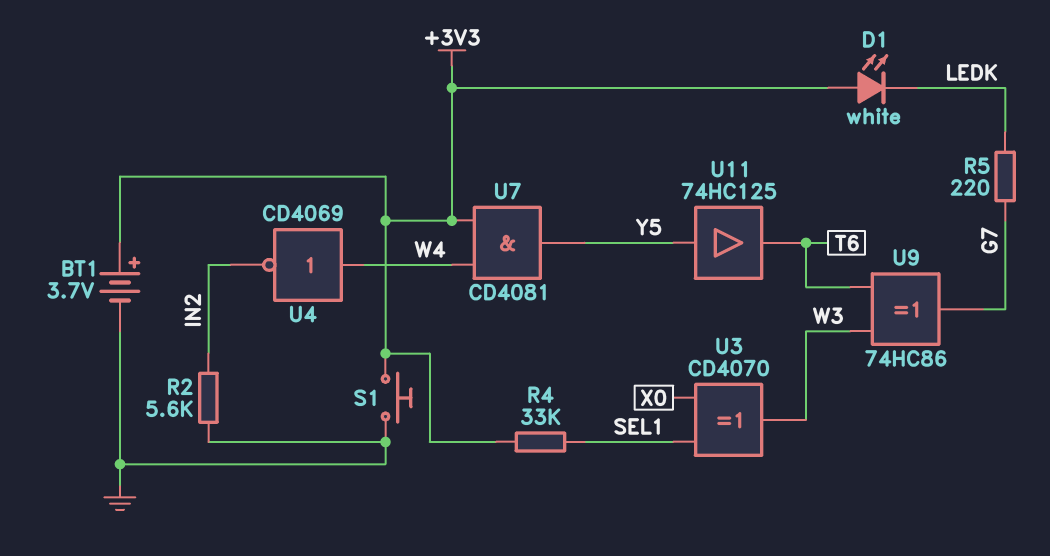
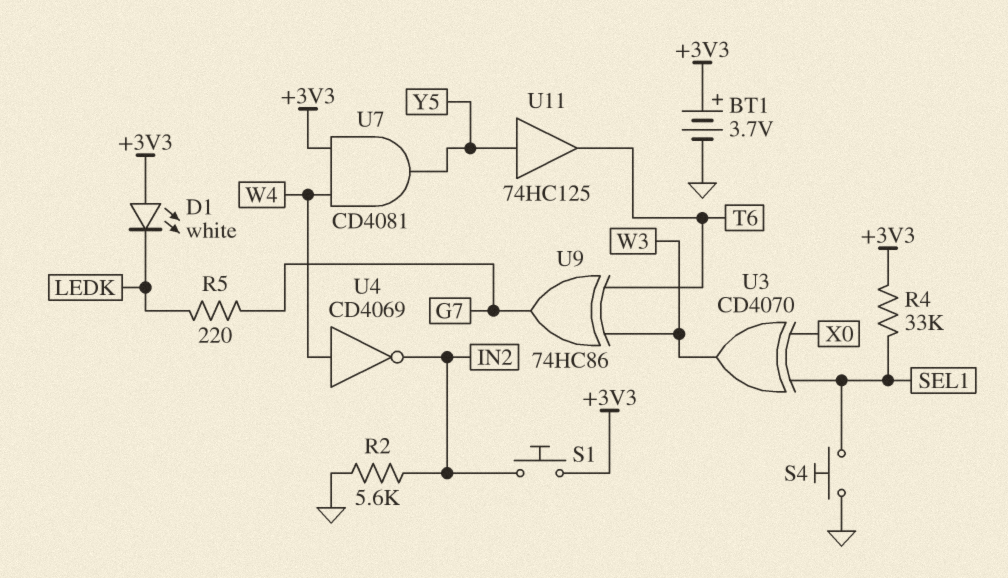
S1: button (+3V3, GND) -> button (+3V3, IN2)
S4: none -> button (GND, SEL1)

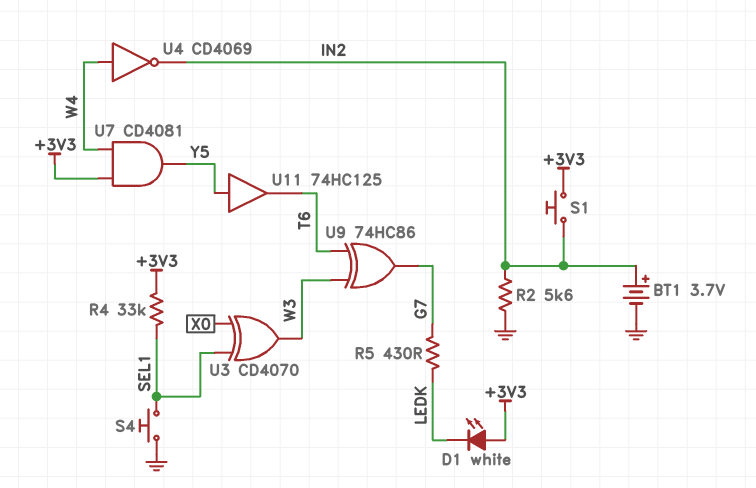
BT1: 3.7V (plus +3V3, minus GND) -> 3.7V (plus IN2, minus GND)
R5: 220 (G7, LEDK) -> 430 (G7, LEDK)

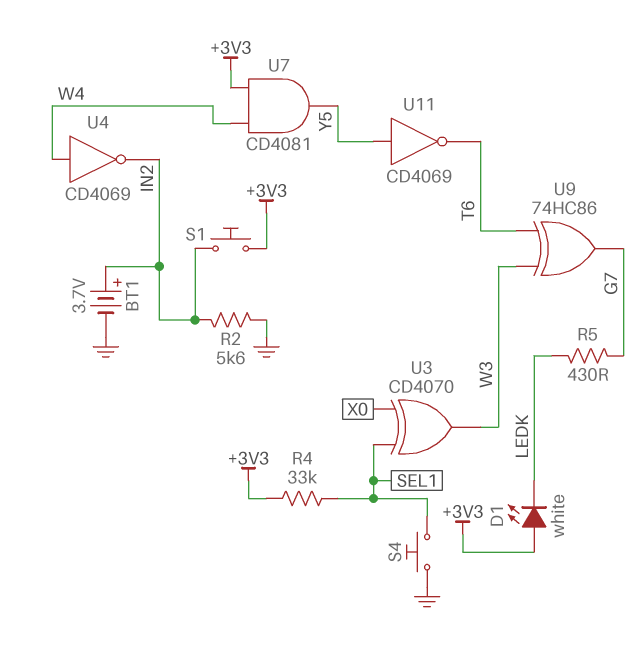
U11: buffer 74HC125 (in Y5, out T6) -> NOT CD4069 (in Y5, out T6)

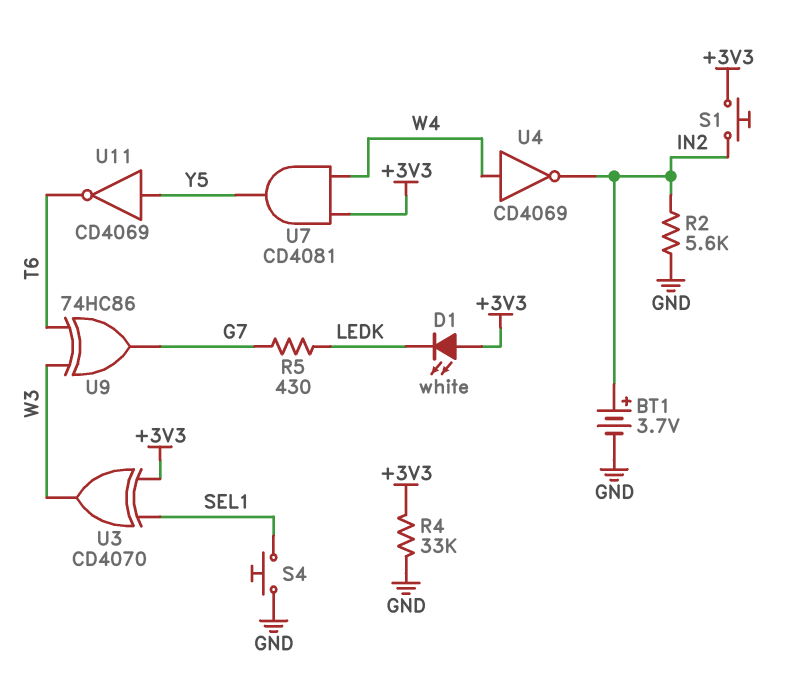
R4: 33k (+3V3, SEL1) -> 33k (+3V3, GND)
U3: XOR CD4070 (in SEL1, in X0, out W3) -> XOR CD4070 (in +3V3, in SEL1, out W3)

